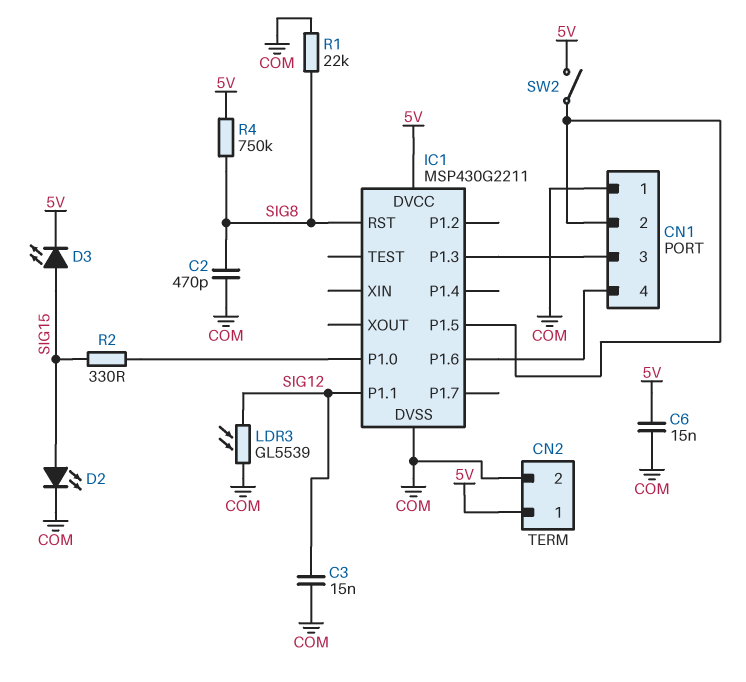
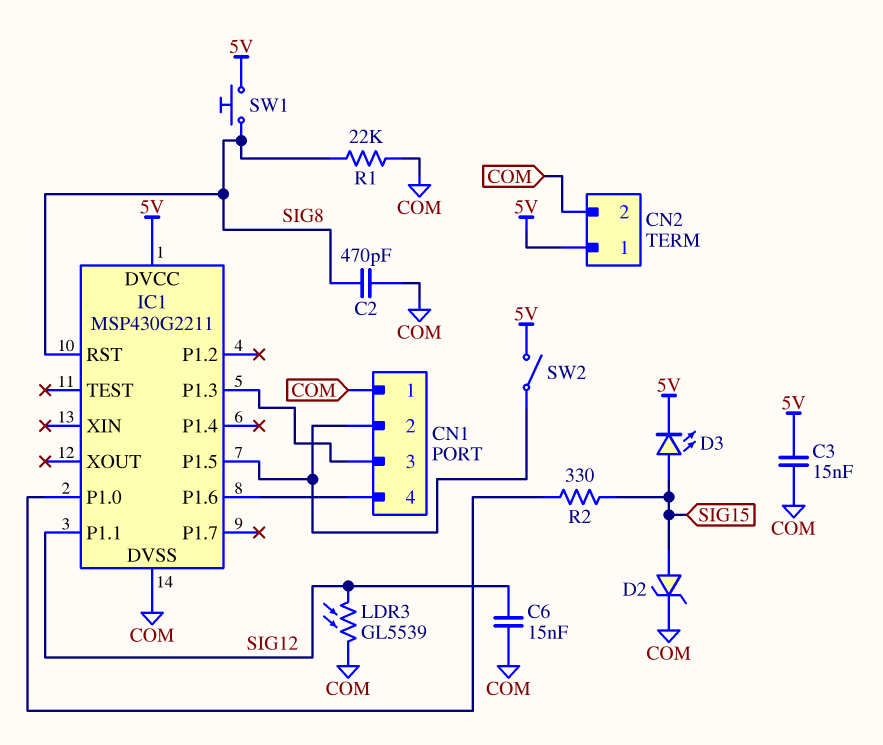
C3: 15nF (COM, SIG12) -> 15nF (5V, COM)
C6: 15nF (5V, COM) -> 15nF (COM, SIG12)
D2: LED (A SIG15, K COM) -> zener (A SIG15, K COM)
R4: 750k (5V, SIG8) -> none
SW1: none -> button (5V, SIG8)

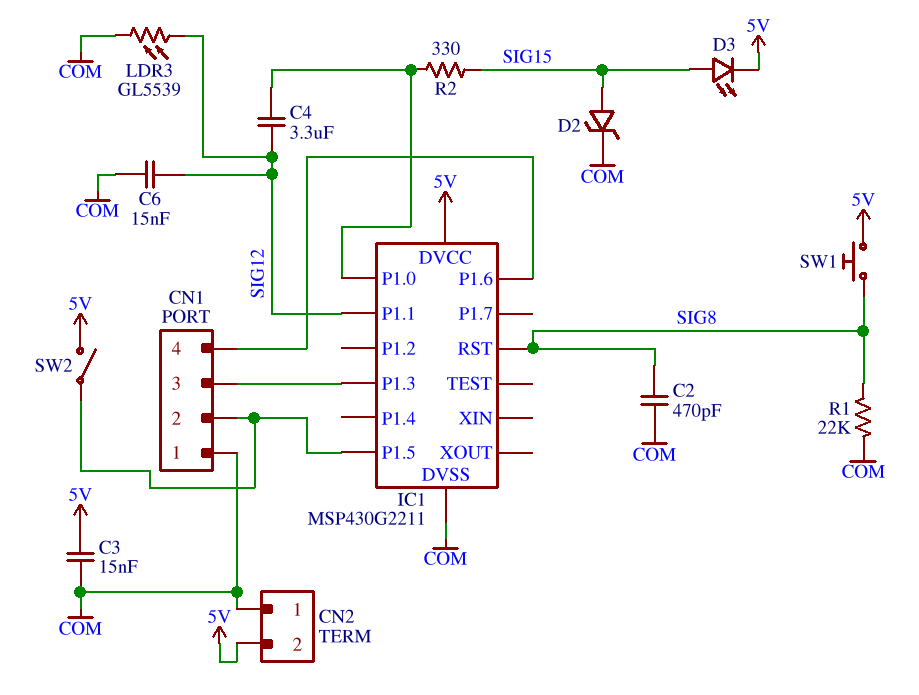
C4: none -> 3.3uF (IC1/P1.0, SIG12)
CN2 pin 1: 5V -> COM
CN2 pin 2: COM -> 5V

